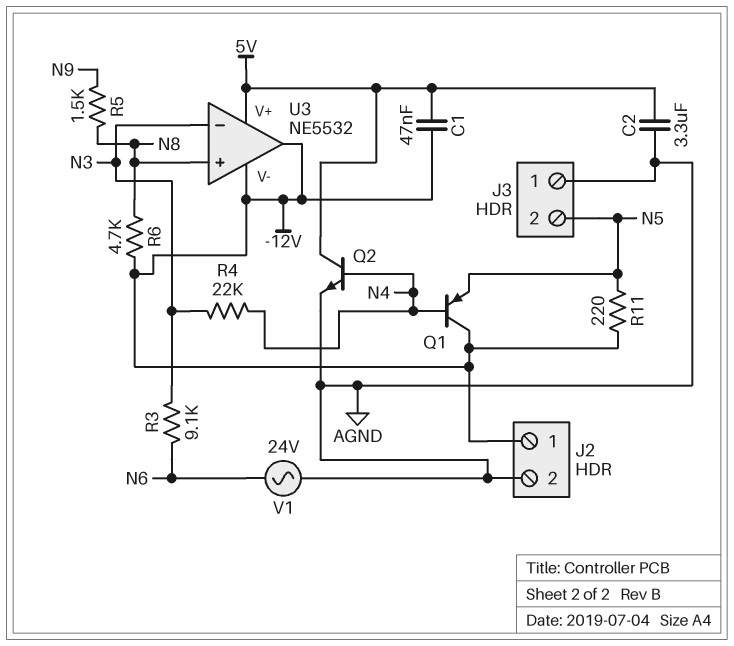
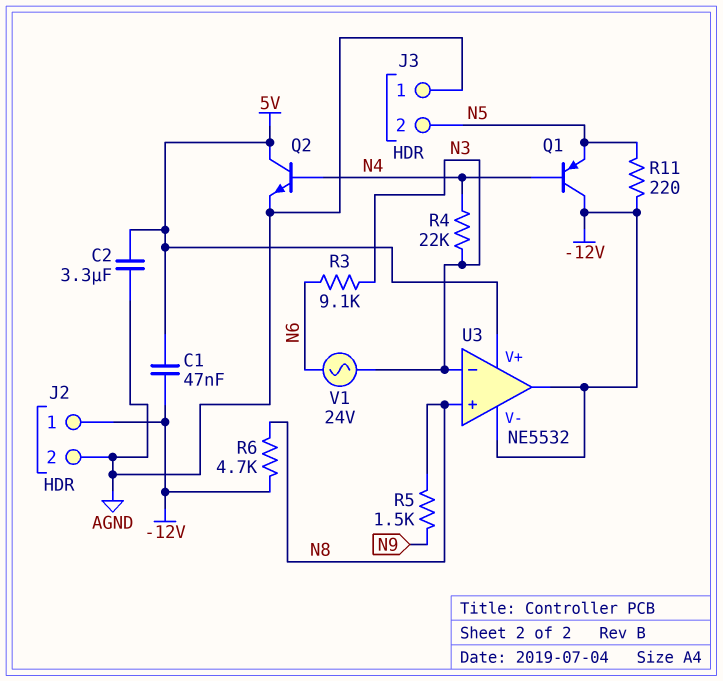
V1: AC 24V (AGND, N6) -> AC 24V (N3, N6)

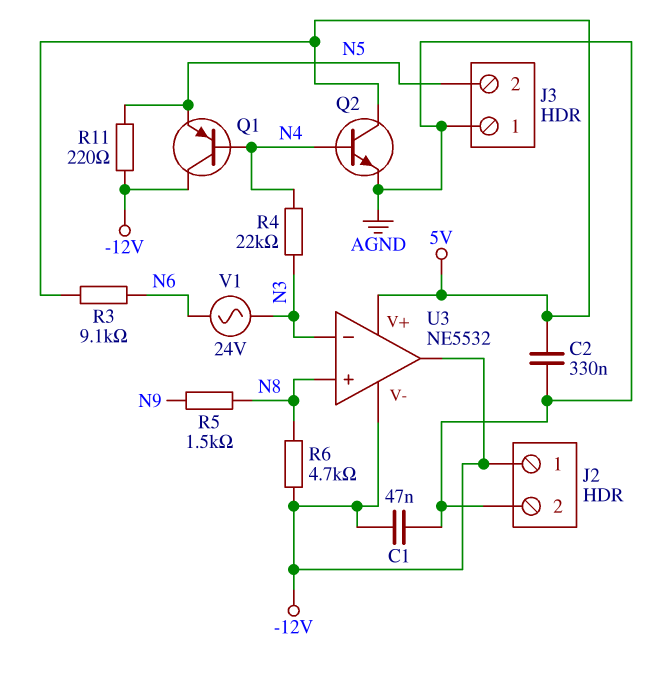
C1: 47nF (-12V, 5V) -> 47nF (-12V, AGND)
C2: 3.3uF (5V, AGND) -> 330nF (5V, AGND)
R3: 9.1k (N3, N6) -> 9.1k (5V, N6)

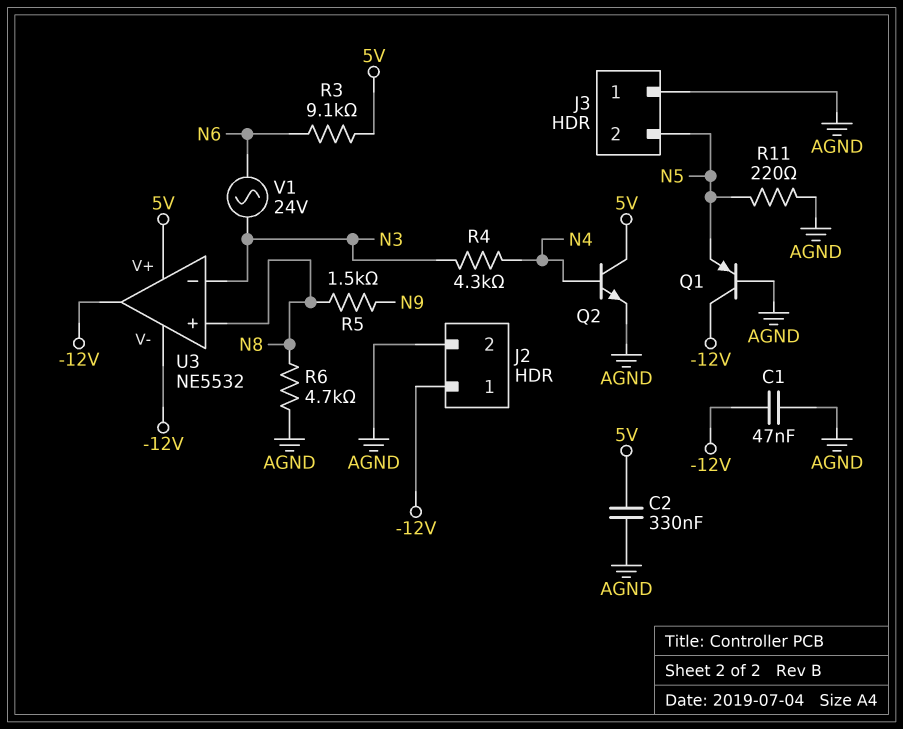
Q1: PNP (B N4, C -12V, E N5) -> PNP (B AGND, C -12V, E N5)
R4: 22k (N3, N4) -> 4.3k (N3, N4)
R6: 4.7k (-12V, N8) -> 4.7k (AGND, N8)
R11: 220 (-12V, N5) -> 220 (AGND, N5)

